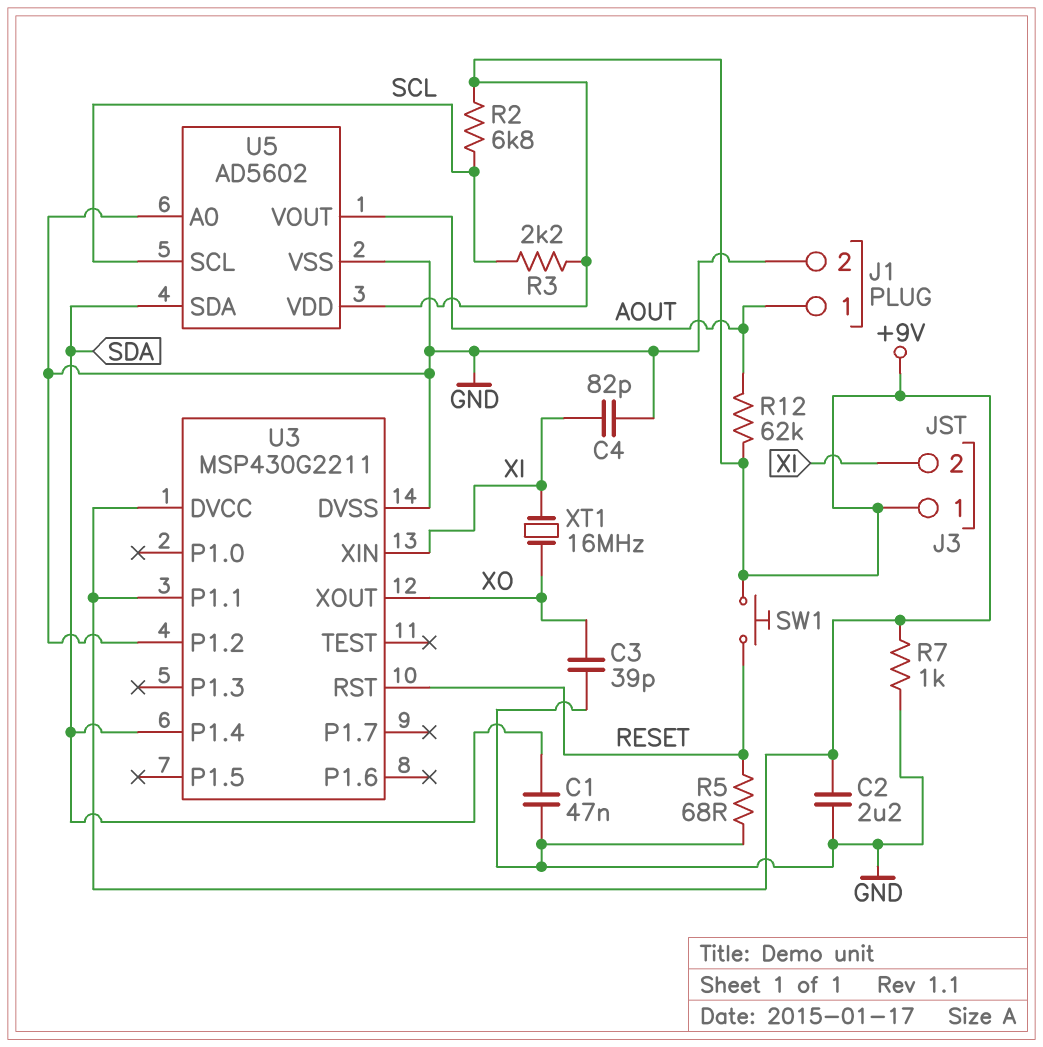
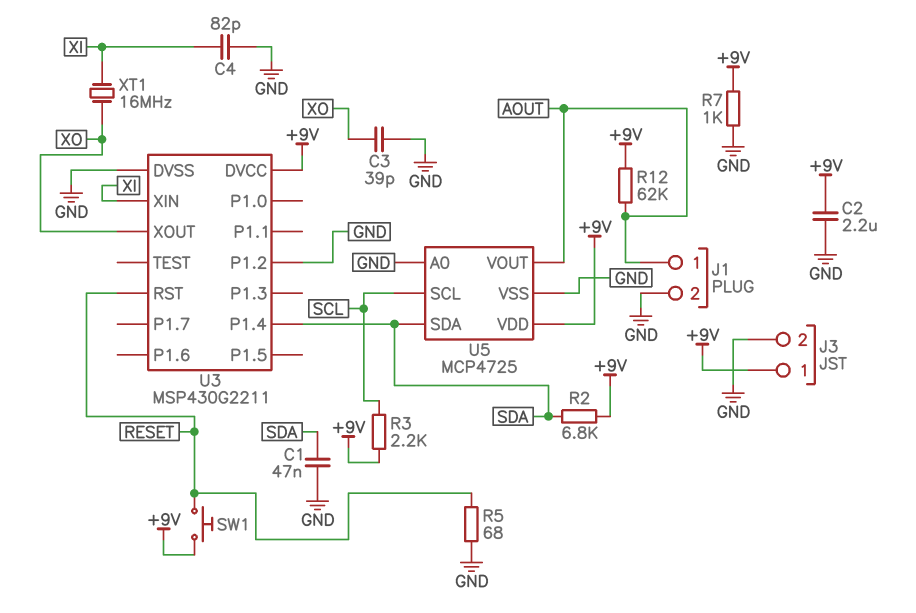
J3 pin 2: XI -> GND
R2: 6.8k (+9V, SCL) -> 6.8k (+9V, SDA)
U3 pin P1.1: +9V -> none
U5: AD5602 -> MCP4725

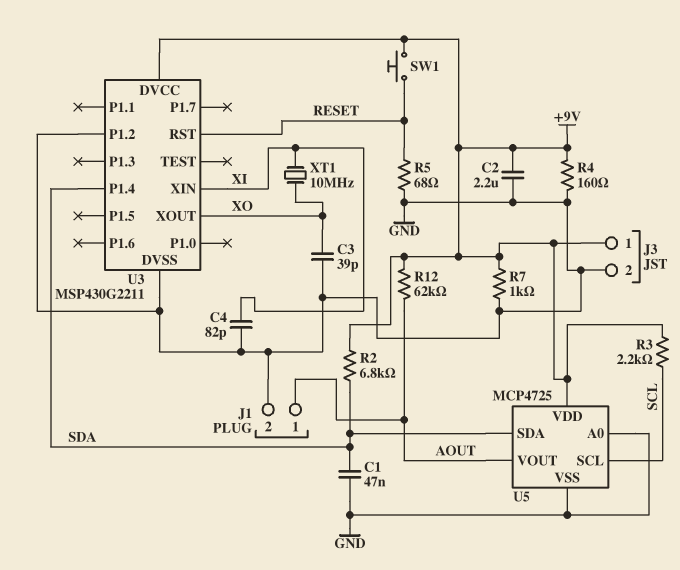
R4: none -> 160 (+9V, GND)
XT1: 16MHz (XI, XO) -> 10MHz (XI, XO)

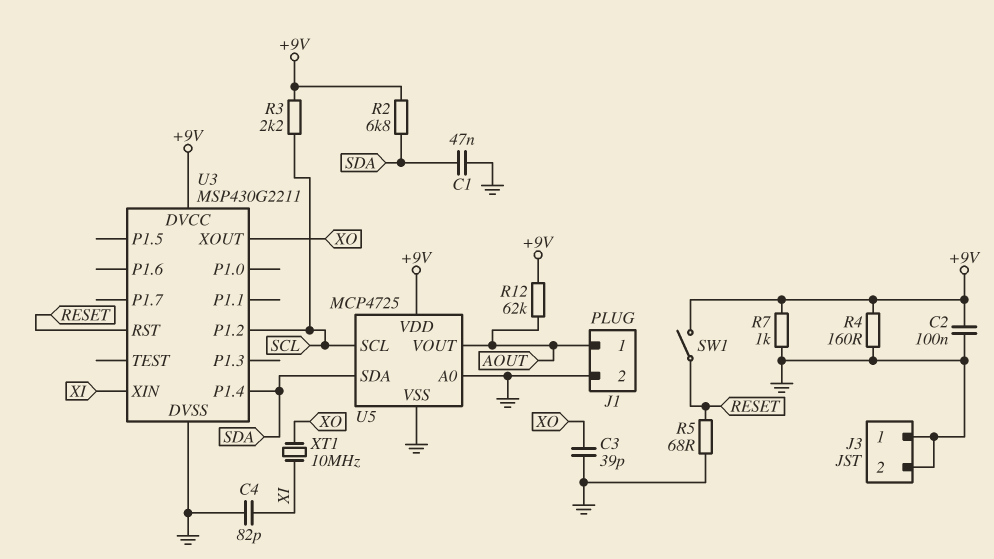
C2: 2.2uF (+9V, GND) -> 100nF (+9V, GND)
J3 pin 1: +9V -> GND
SW1: button (+9V, RESET) -> switch (+9V, RESET)
U3 pin P1.2: GND -> SCL

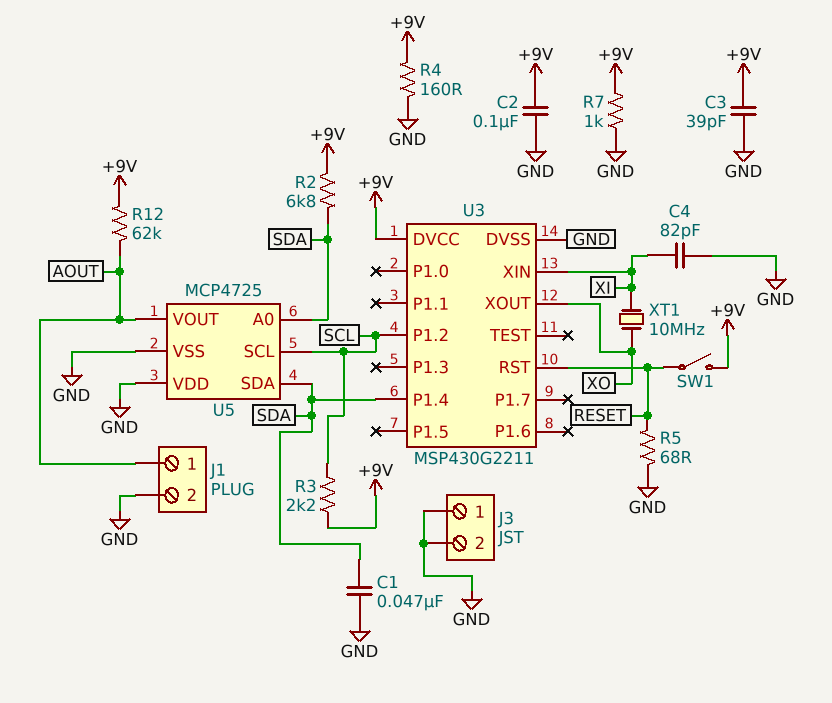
C3: 39pF (GND, XO) -> 39pF (+9V, GND)
U5 pin A0: GND -> SDA
U5 pin VDD: +9V -> GND

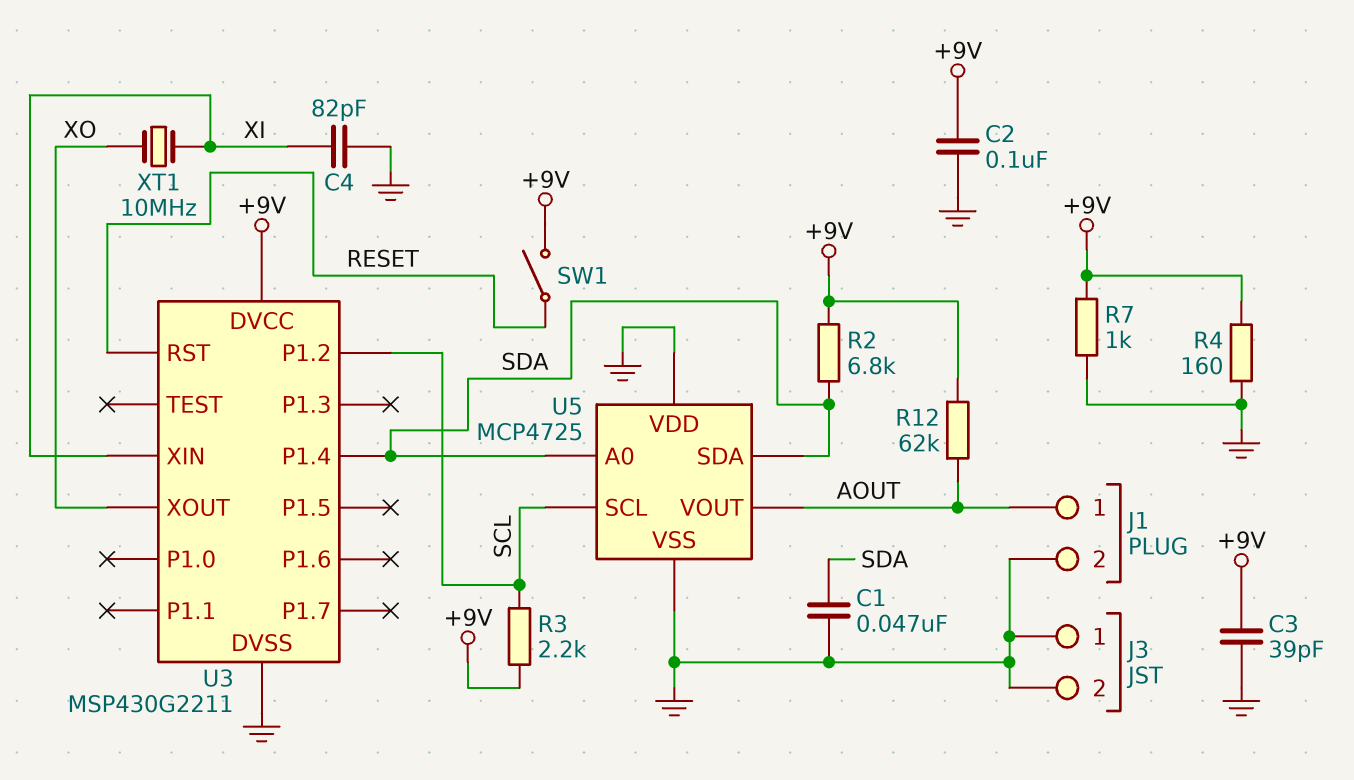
R5: 68 (GND, RESET) -> none

